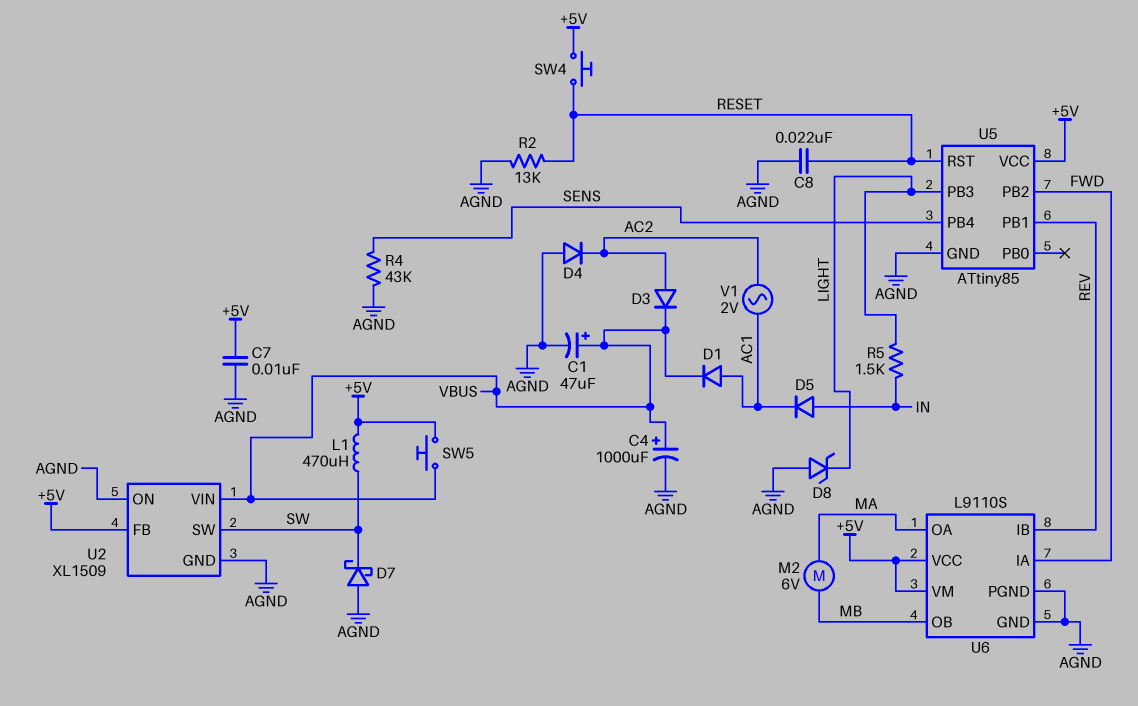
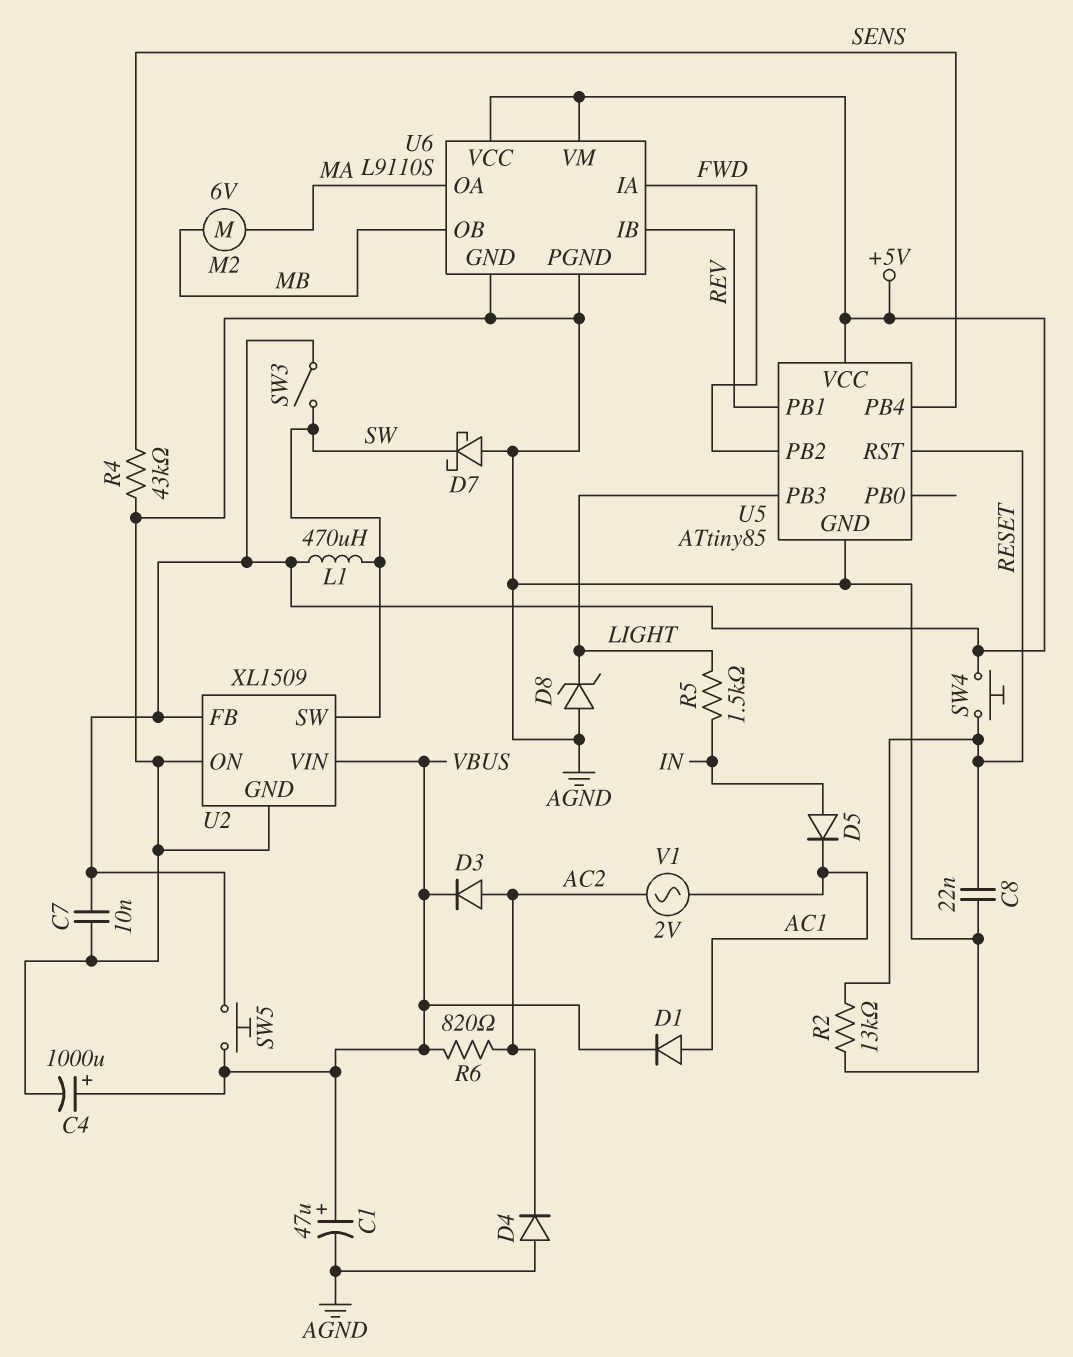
R6: none -> 820 (AC2, VBUS)
SW3: none -> switch (+5V, SW)

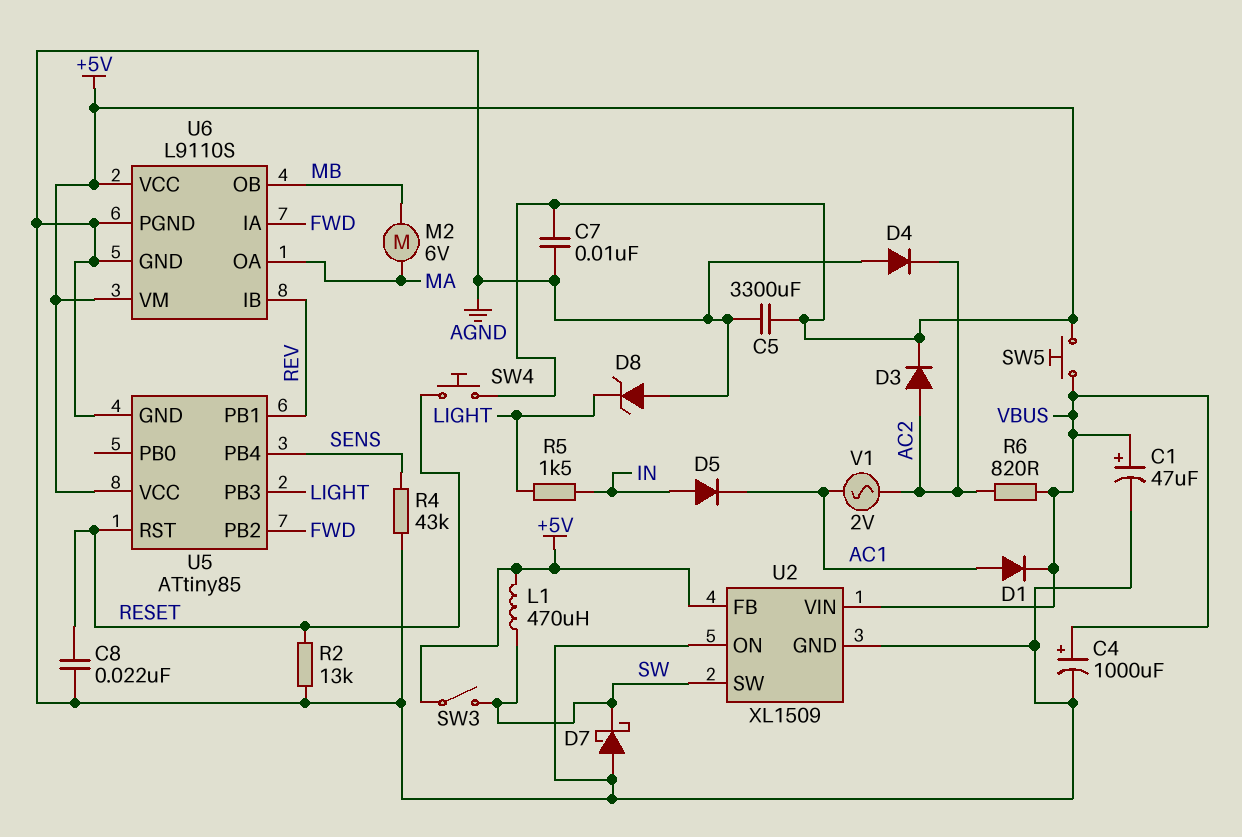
C5: none -> 3300uF (+5V, AGND)
D3: diode (A AC2, K VBUS) -> diode (A AC2, K +5V)

